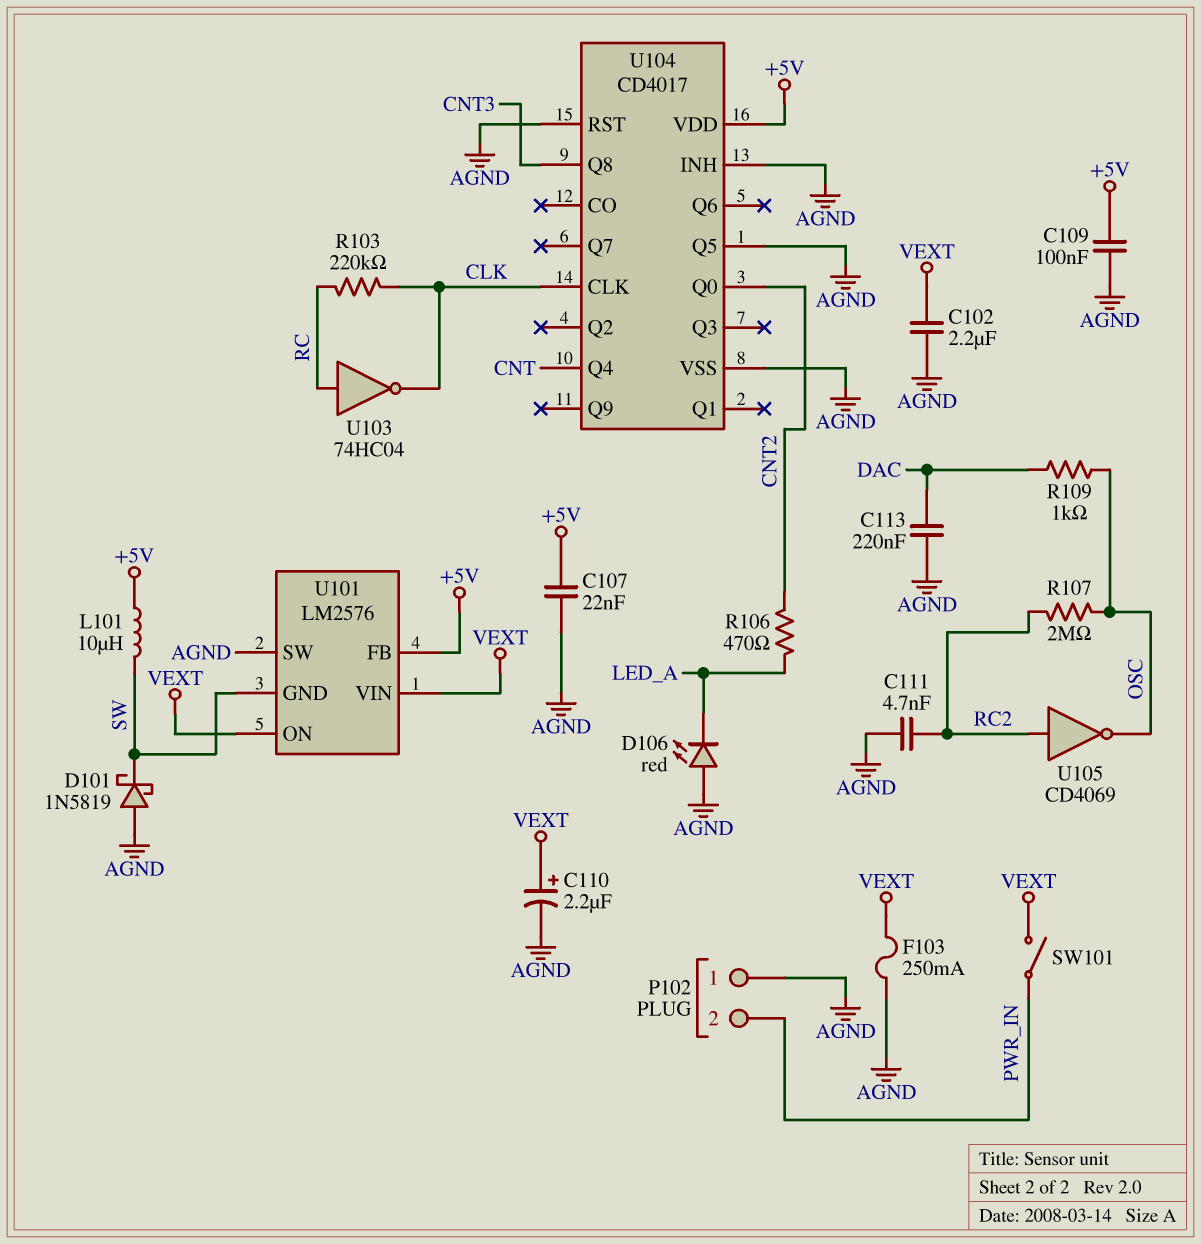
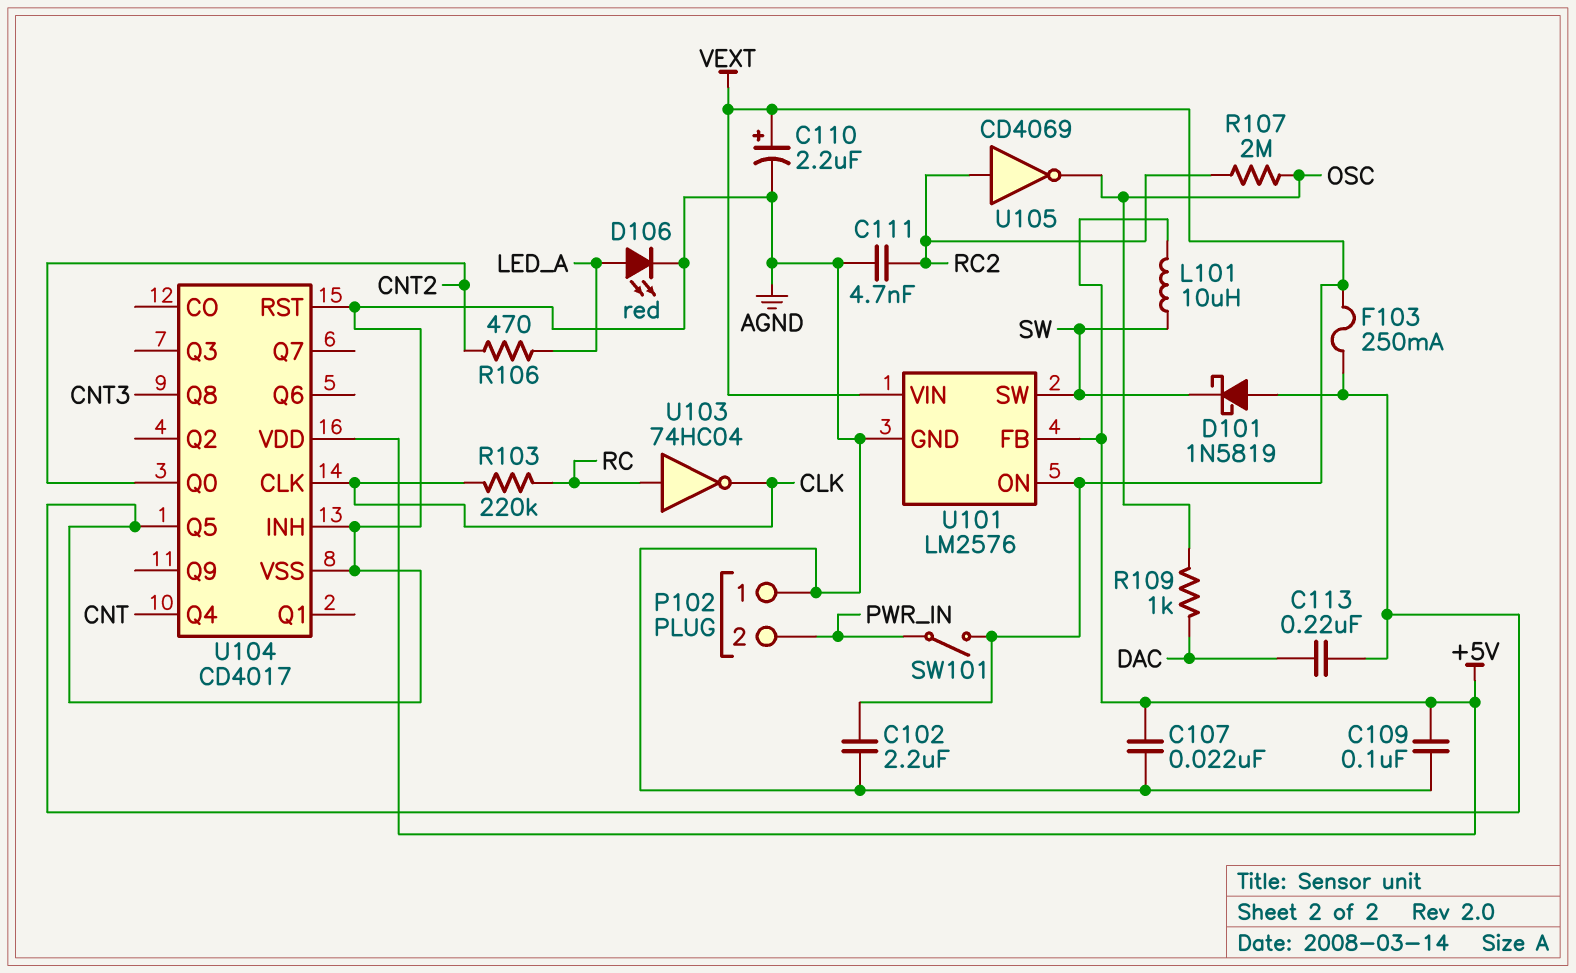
D106: LED red (A AGND, K LED_A) -> LED red (A LED_A, K AGND)
U101 pin GND: SW -> AGND
U101 pin SW: AGND -> SW

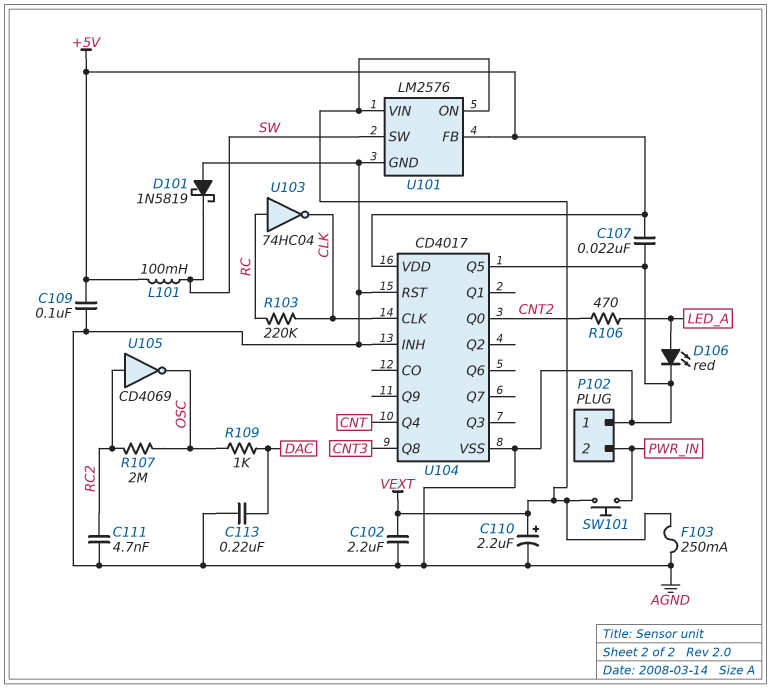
L101: 10uH (+5V, SW) -> 100mH (+5V, SW)
SW101: switch (PWR_IN, VEXT) -> button (PWR_IN, VEXT)

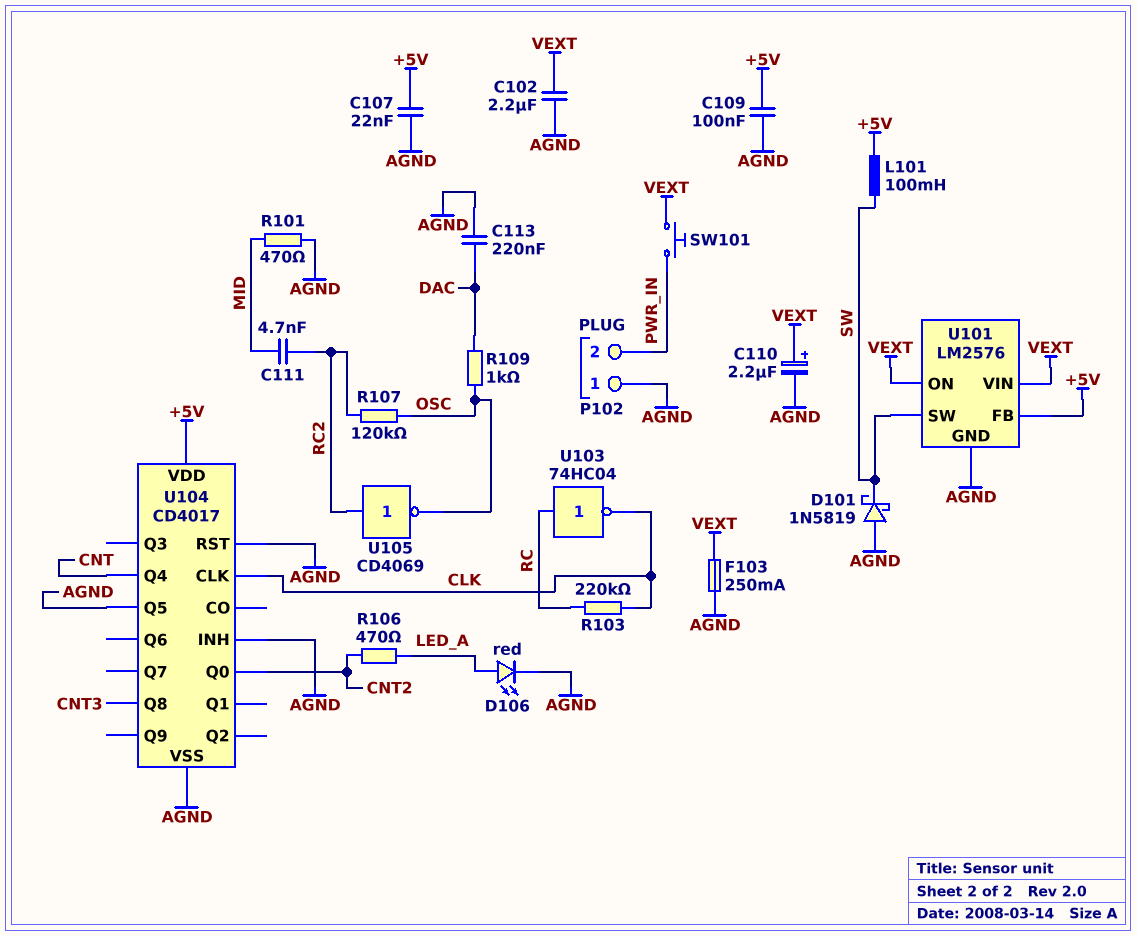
C111: 4.7nF (AGND, RC2) -> 4.7nF (MID, RC2)
R101: none -> 470 (AGND, MID)
R107: 2M (OSC, RC2) -> 120k (OSC, RC2)

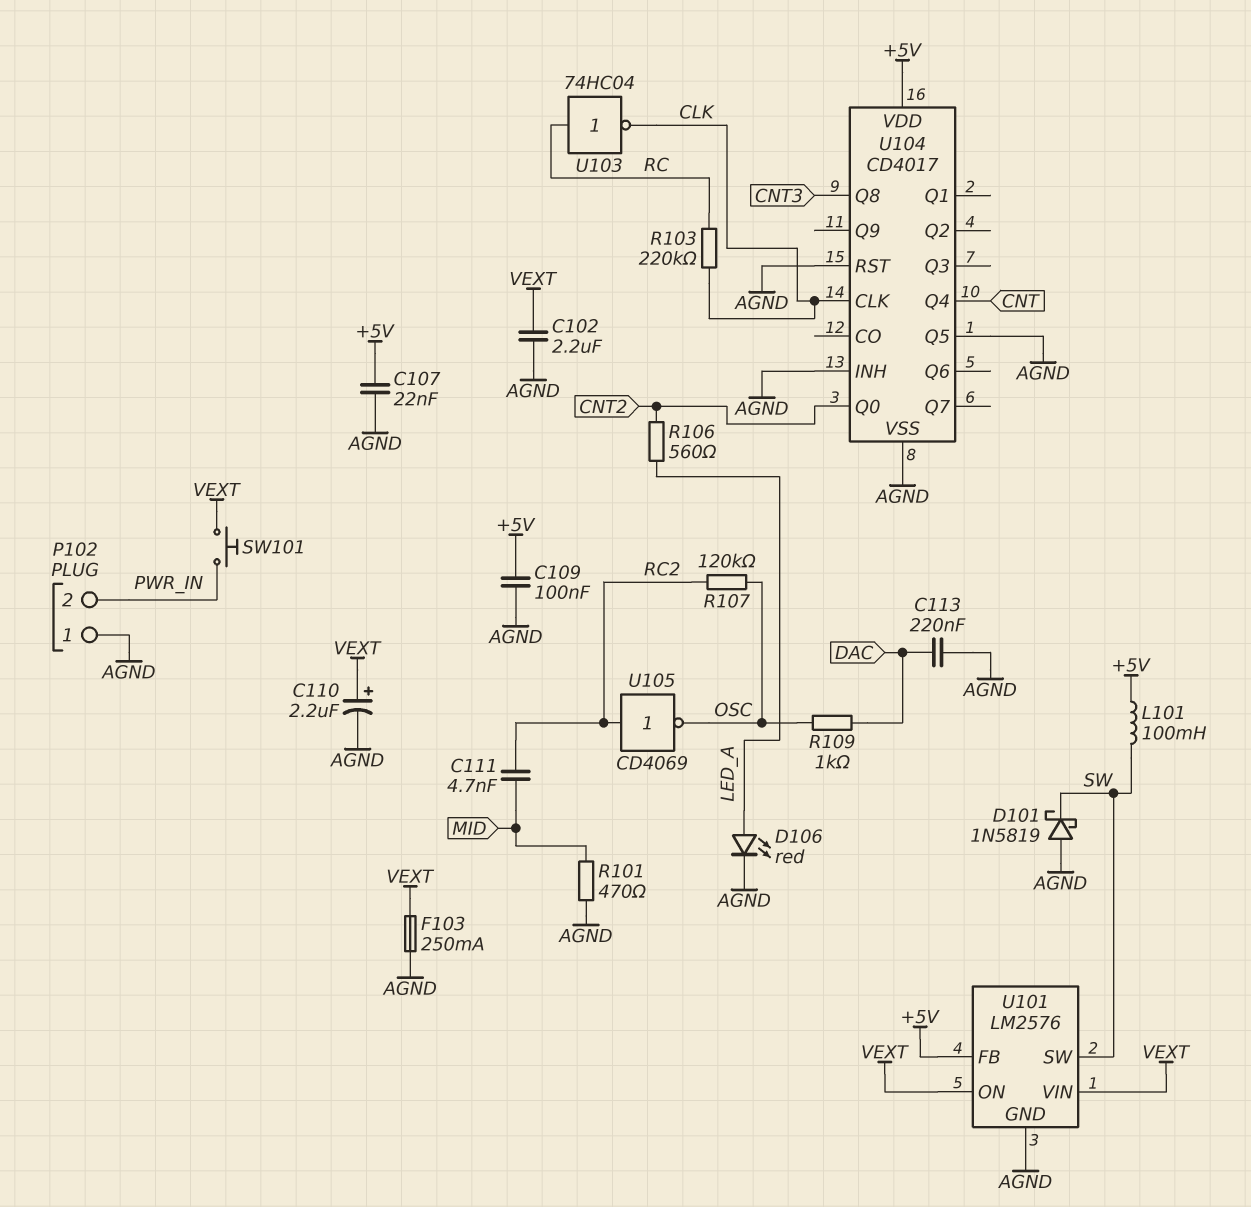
R106: 470 (CNT2, LED_A) -> 560 (CNT2, LED_A)

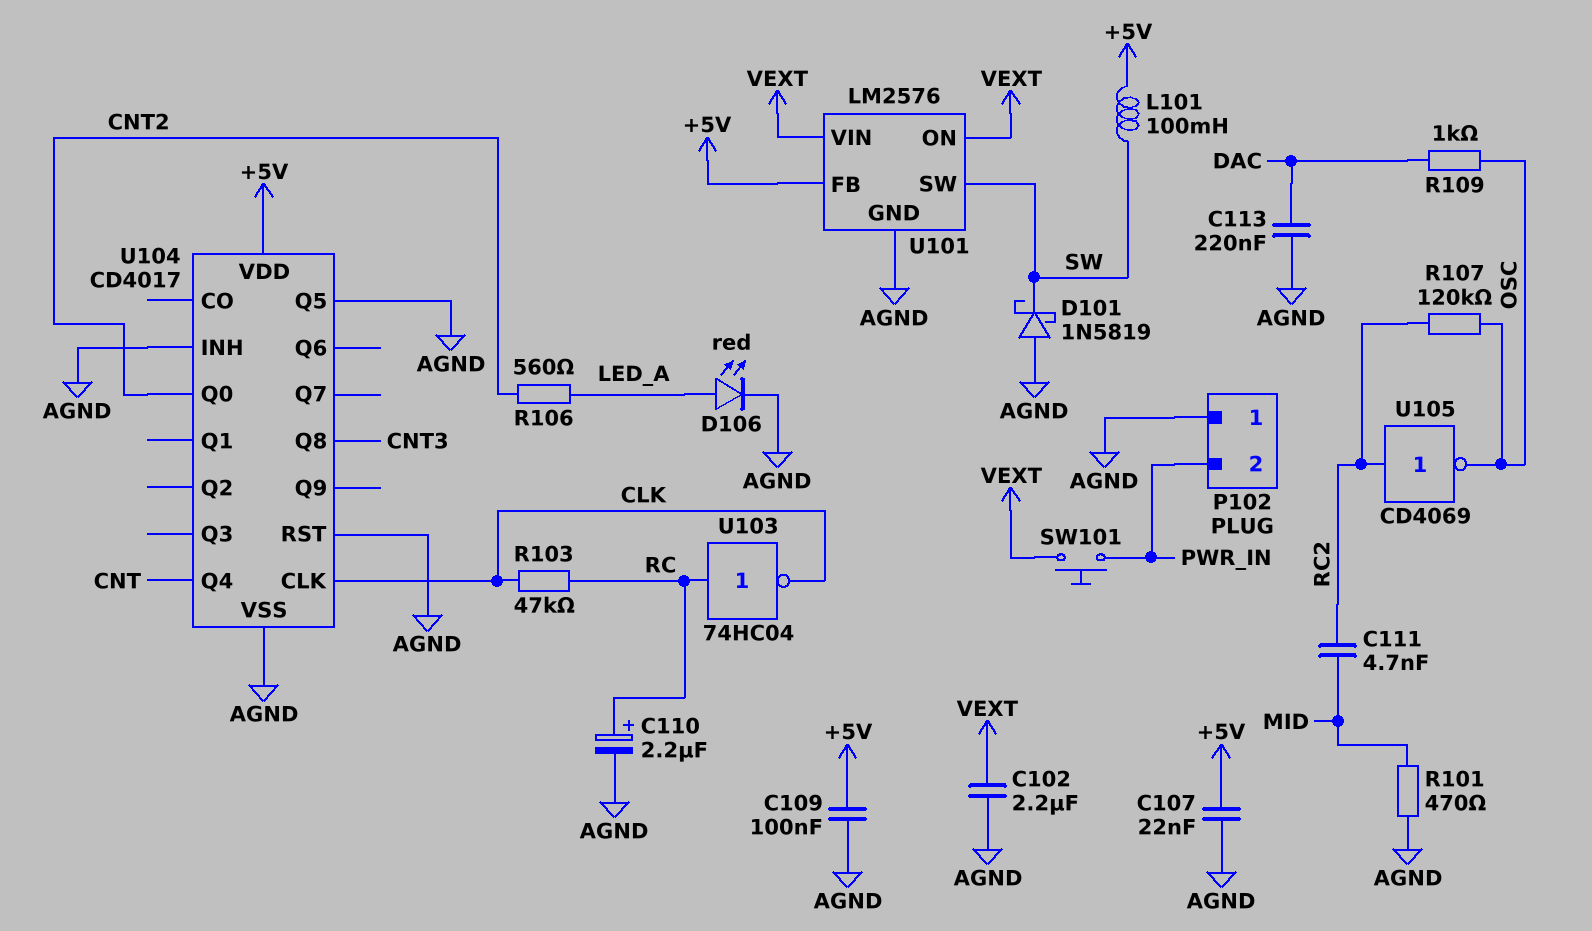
C110: 2.2uF (plus VEXT, minus AGND) -> 2.2uF (plus RC, minus AGND)
F103: 250mA (AGND, VEXT) -> none
R103: 220k (CLK, RC) -> 47k (CLK, RC)

